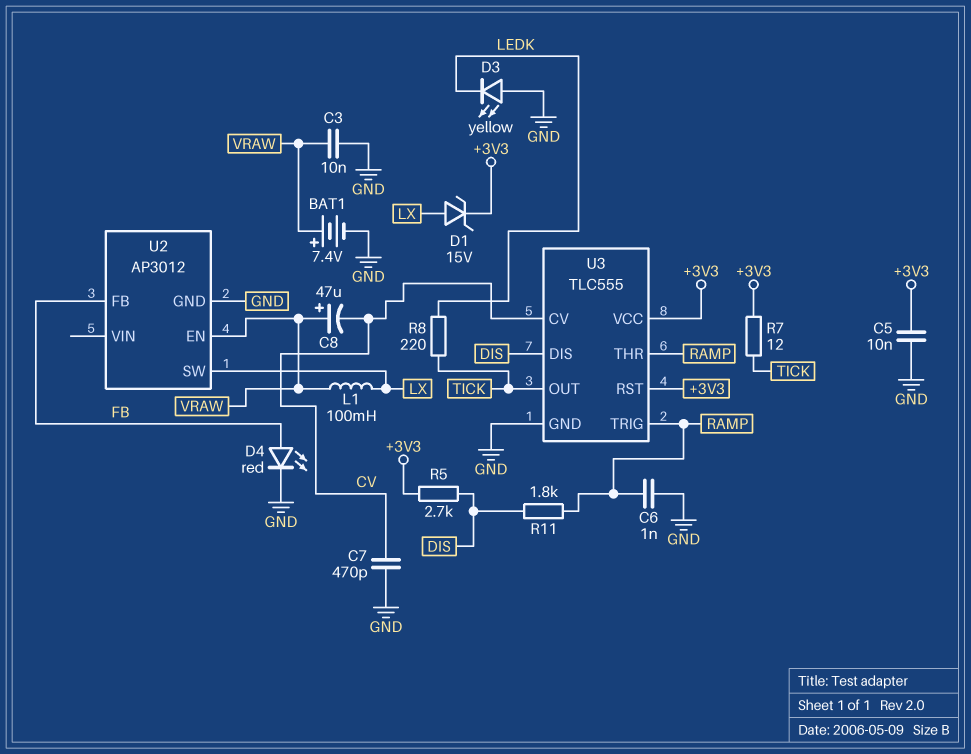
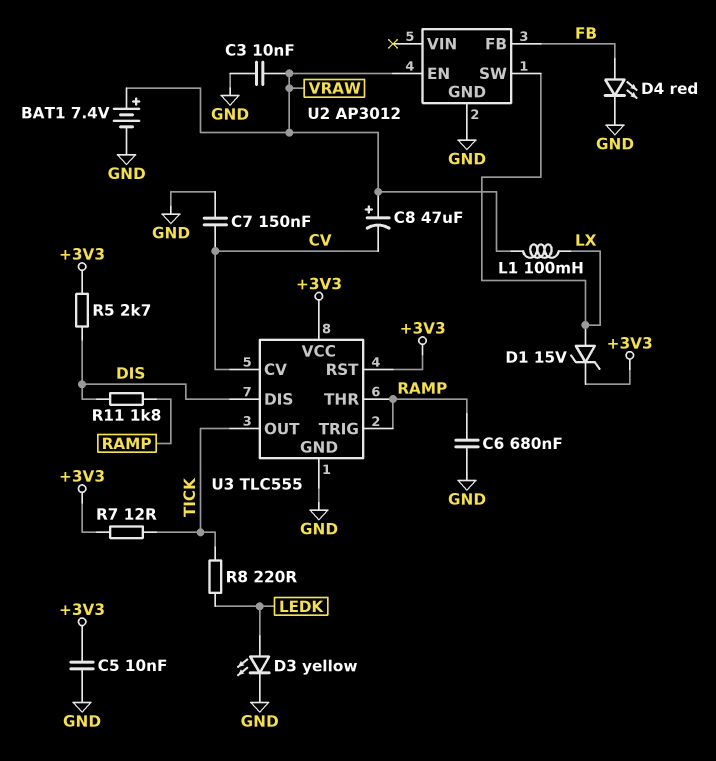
C6: 1nF (GND, RAMP) -> 680nF (GND, RAMP)
C7: 470pF (CV, GND) -> 150nF (CV, GND)
D3: LED yellow (A GND, K LEDK) -> LED yellow (A LEDK, K GND)

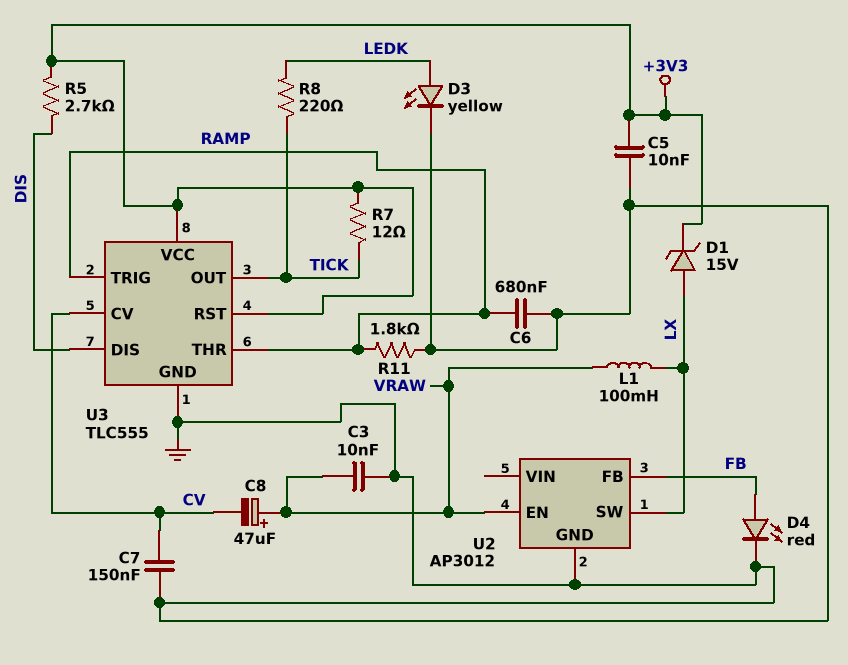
BAT1: 7.4V (plus VRAW, minus GND) -> none
R11: 1.8k (DIS, RAMP) -> 1.8k (GND, RAMP)

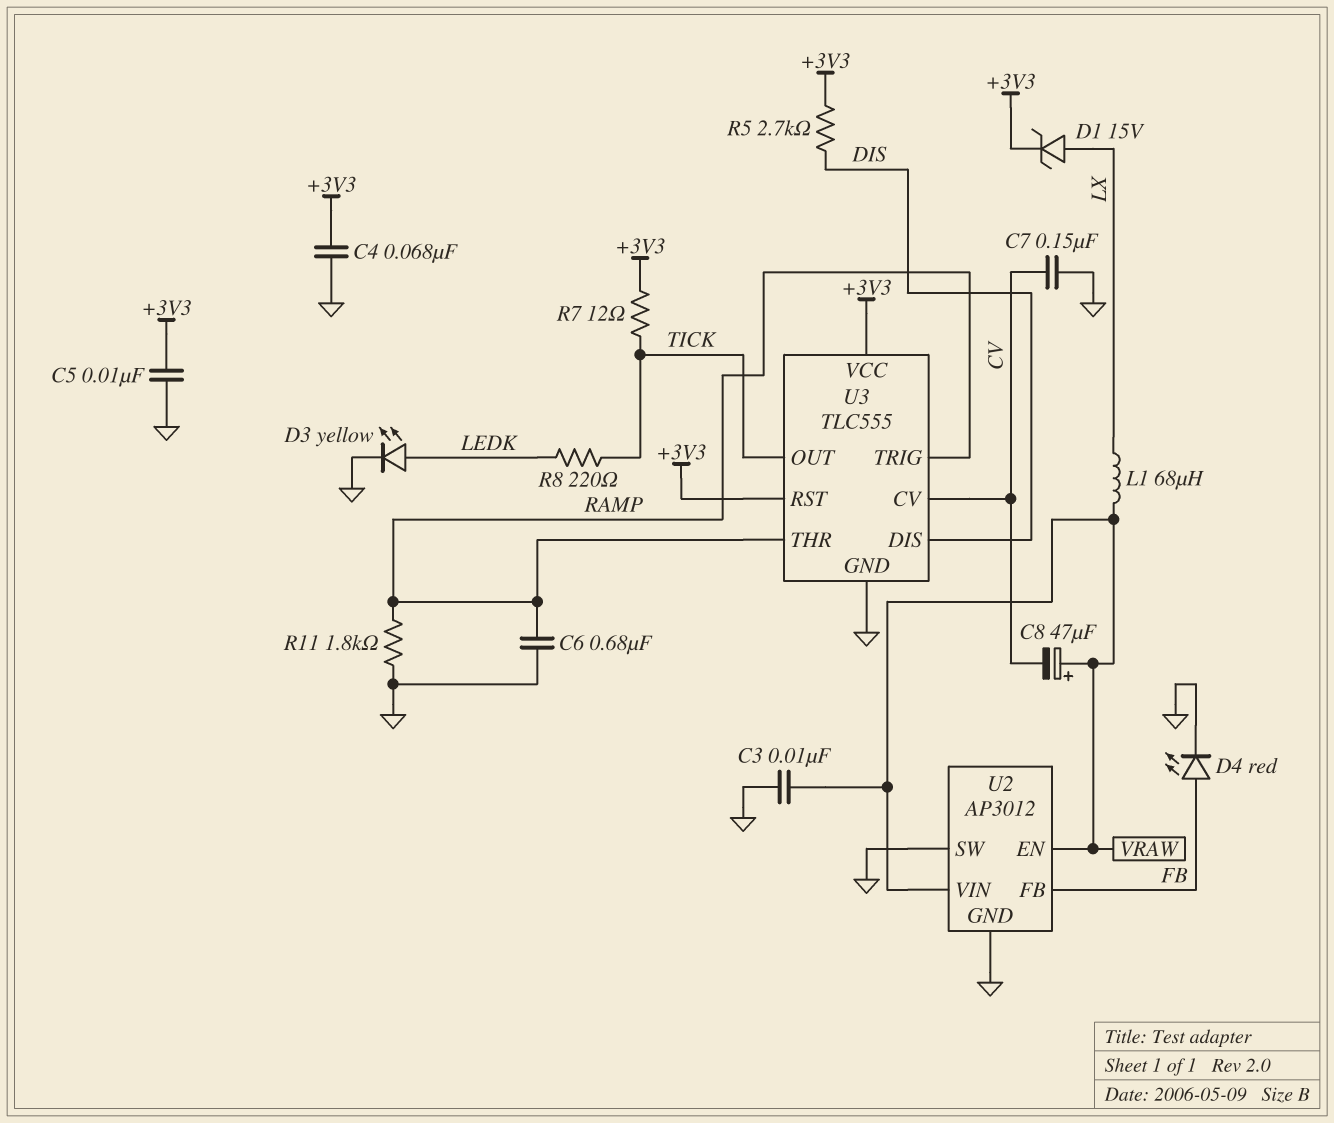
C4: none -> 68nF (+3V3, GND)
L1: 100mH (LX, VRAW) -> 68uH (LX, VRAW)
U2 pin SW: LX -> GND
U2 pin VIN: none -> VRAW

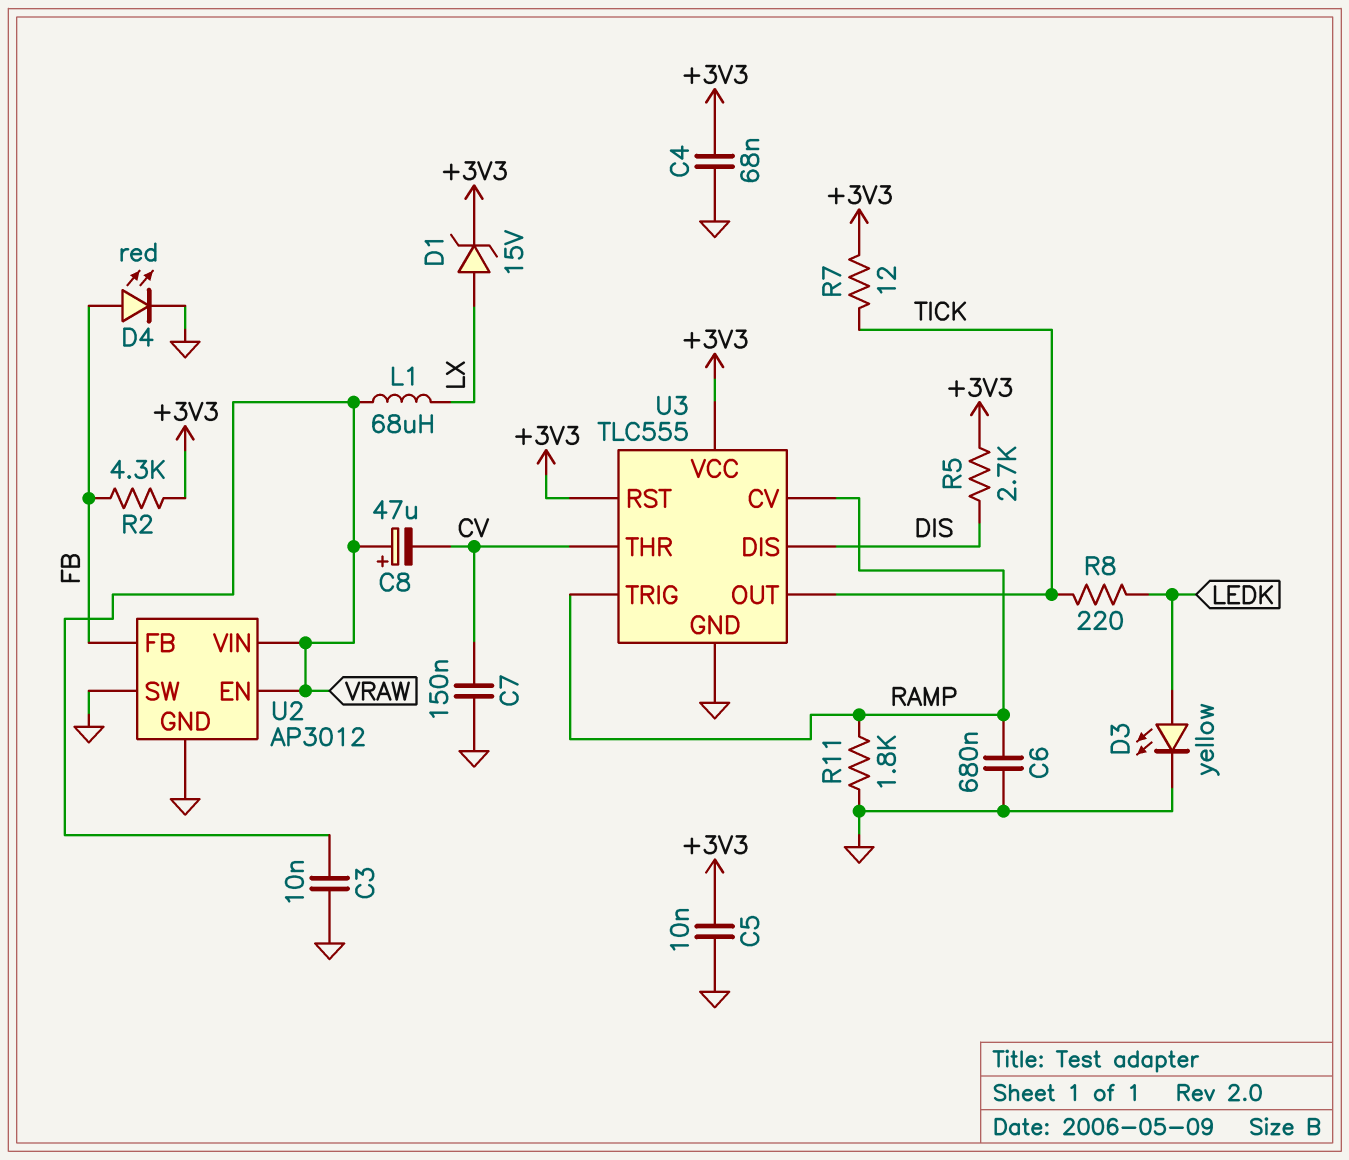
R2: none -> 4.3k (+3V3, FB)
U3 pin CV: CV -> RAMP
U3 pin THR: RAMP -> CV

